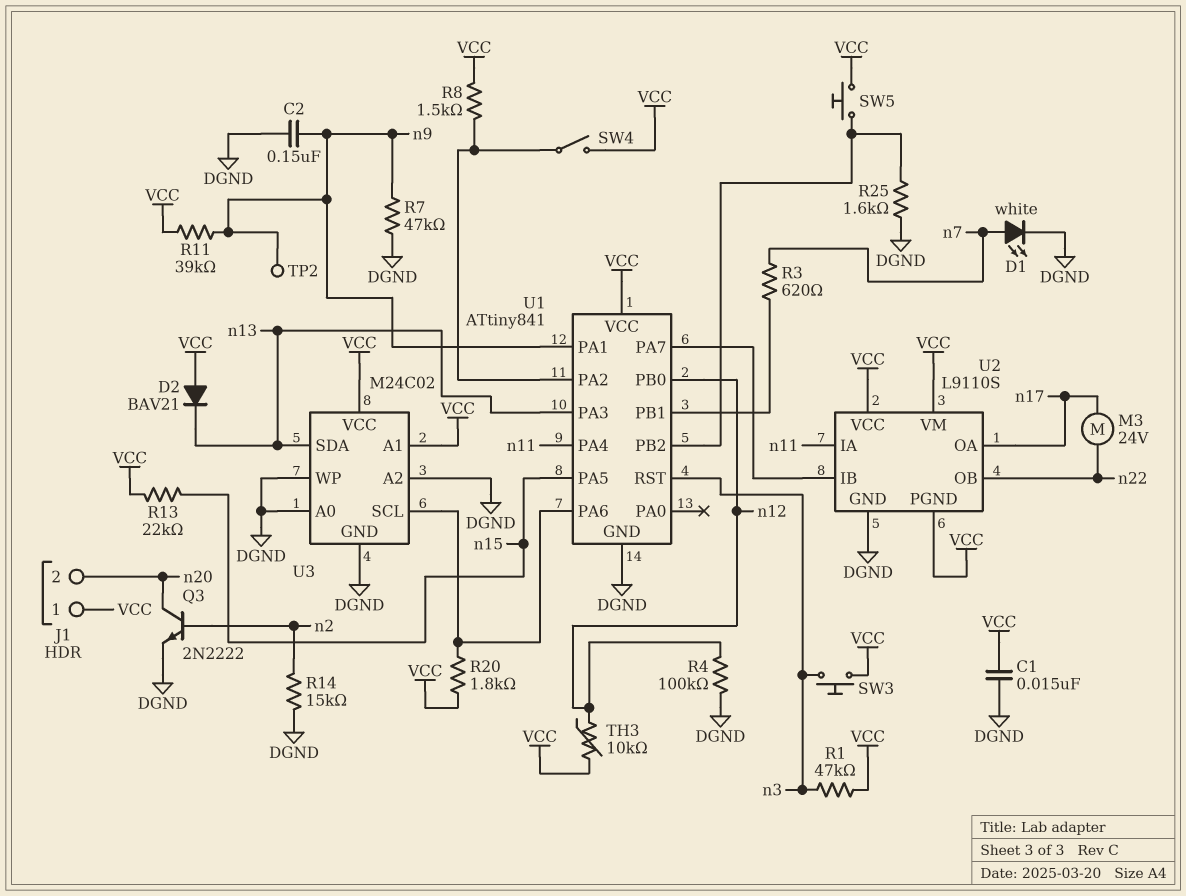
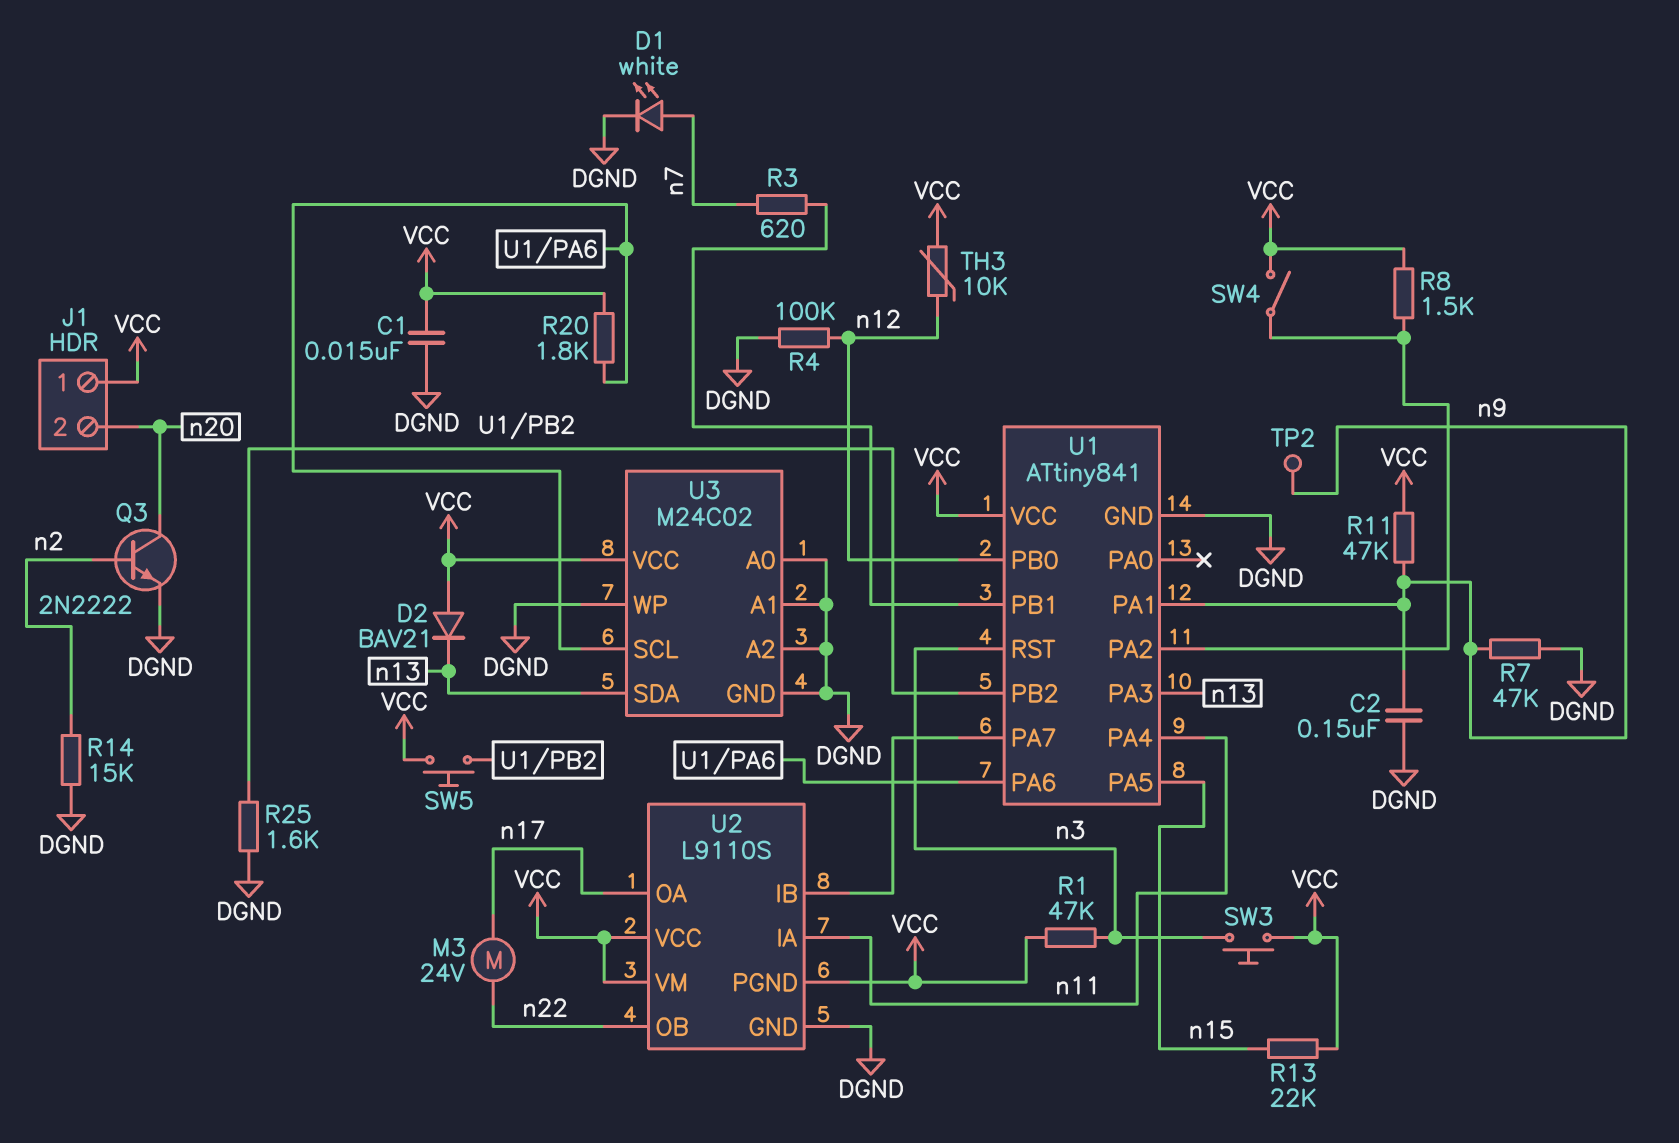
R11: 39k (VCC, n9) -> 47k (VCC, n9)
U3 pin A1: VCC -> DGND

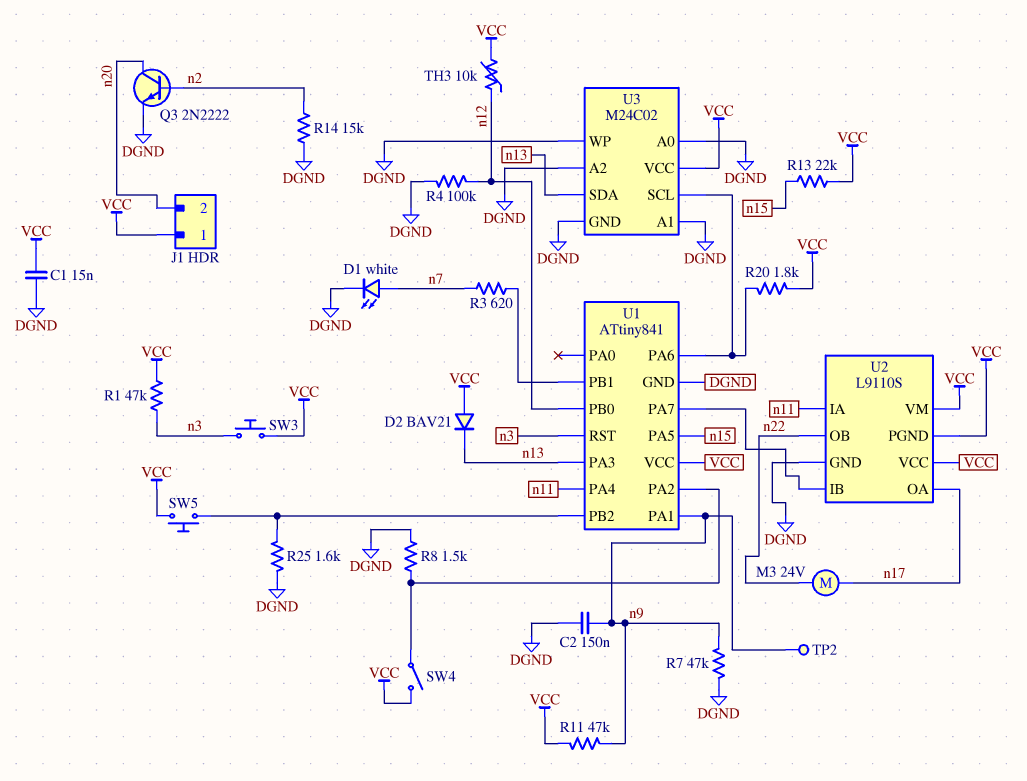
R8: 1.5k (U1/PA2, VCC) -> 1.5k (DGND, U1/PA2)

